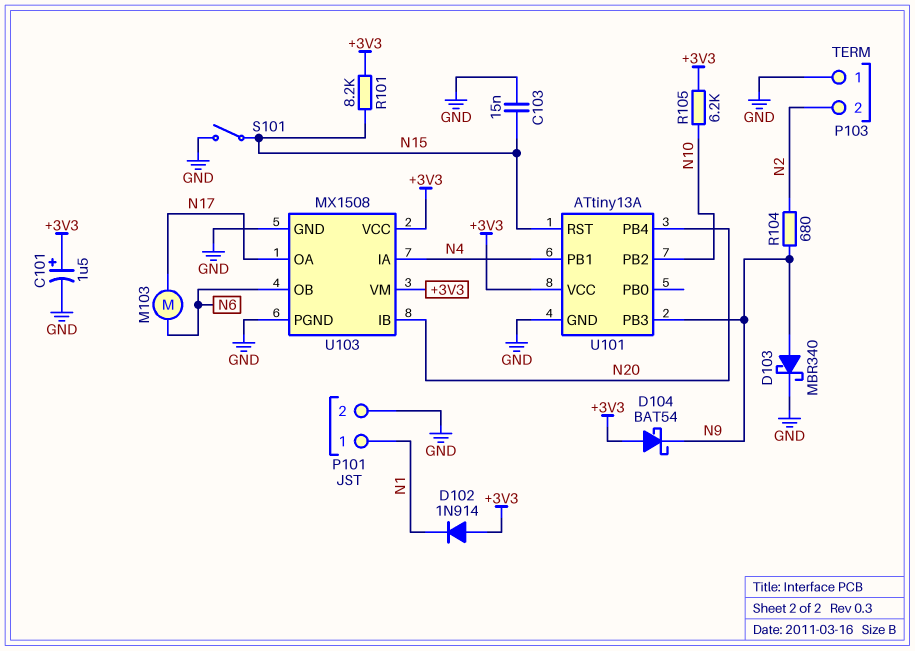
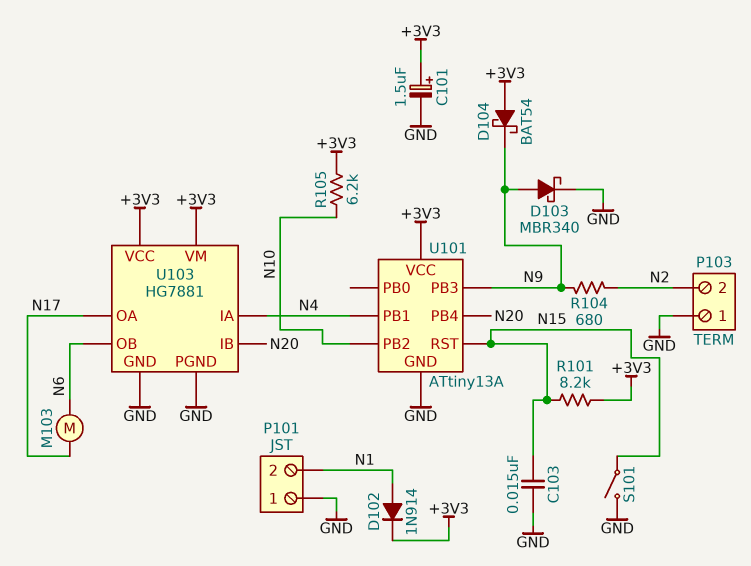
D102: diode 1N914 (A +3V3, K N1) -> diode 1N914 (A N1, K +3V3)
P101 pin 1: N1 -> GND
P101 pin 2: GND -> N1
U103: MX1508 -> HG7881

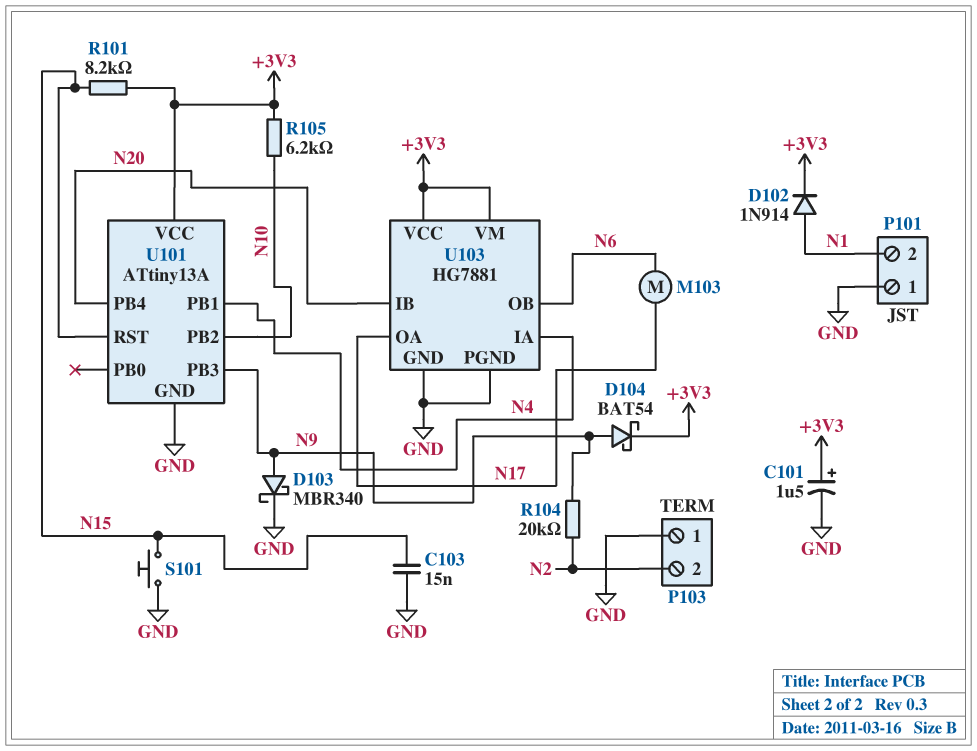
D104: schottky BAT54 (A +3V3, K N9) -> schottky BAT54 (A N9, K +3V3)
R104: 680 (N2, N9) -> 20k (N2, N9)
S101: switch (GND, N15) -> button (GND, N15)

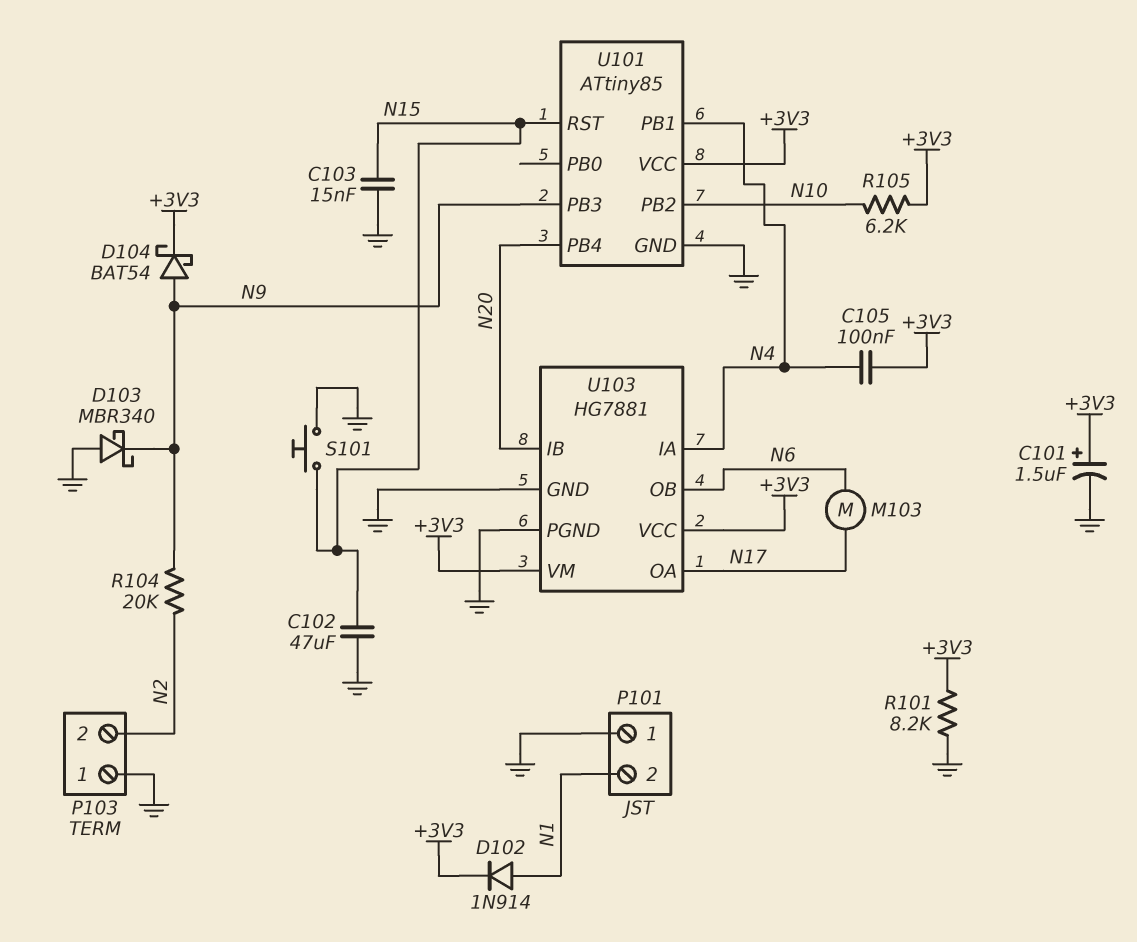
C102: none -> 47uF (GND, N15)
C105: none -> 100nF (+3V3, N4)
D103: schottky MBR340 (A N9, K GND) -> schottky MBR340 (A GND, K N9)
R101: 8.2k (+3V3, N15) -> 8.2k (+3V3, GND)
U101: ATtiny13A -> ATtiny85

